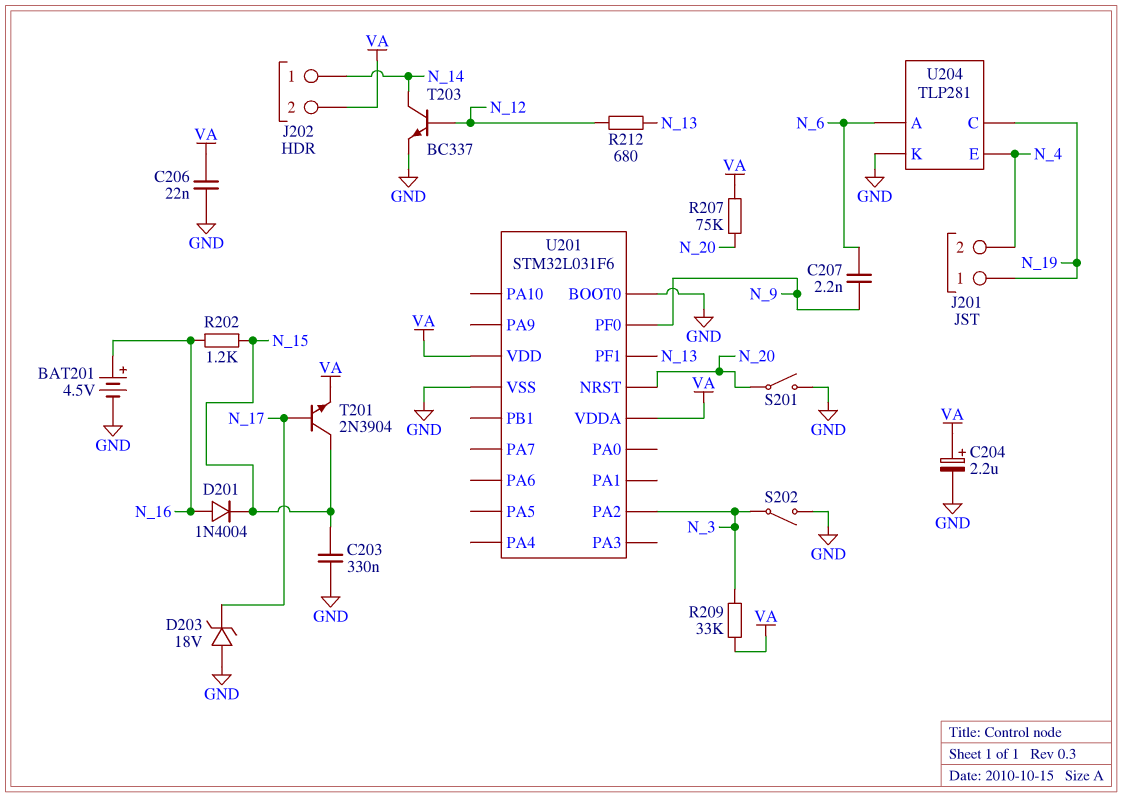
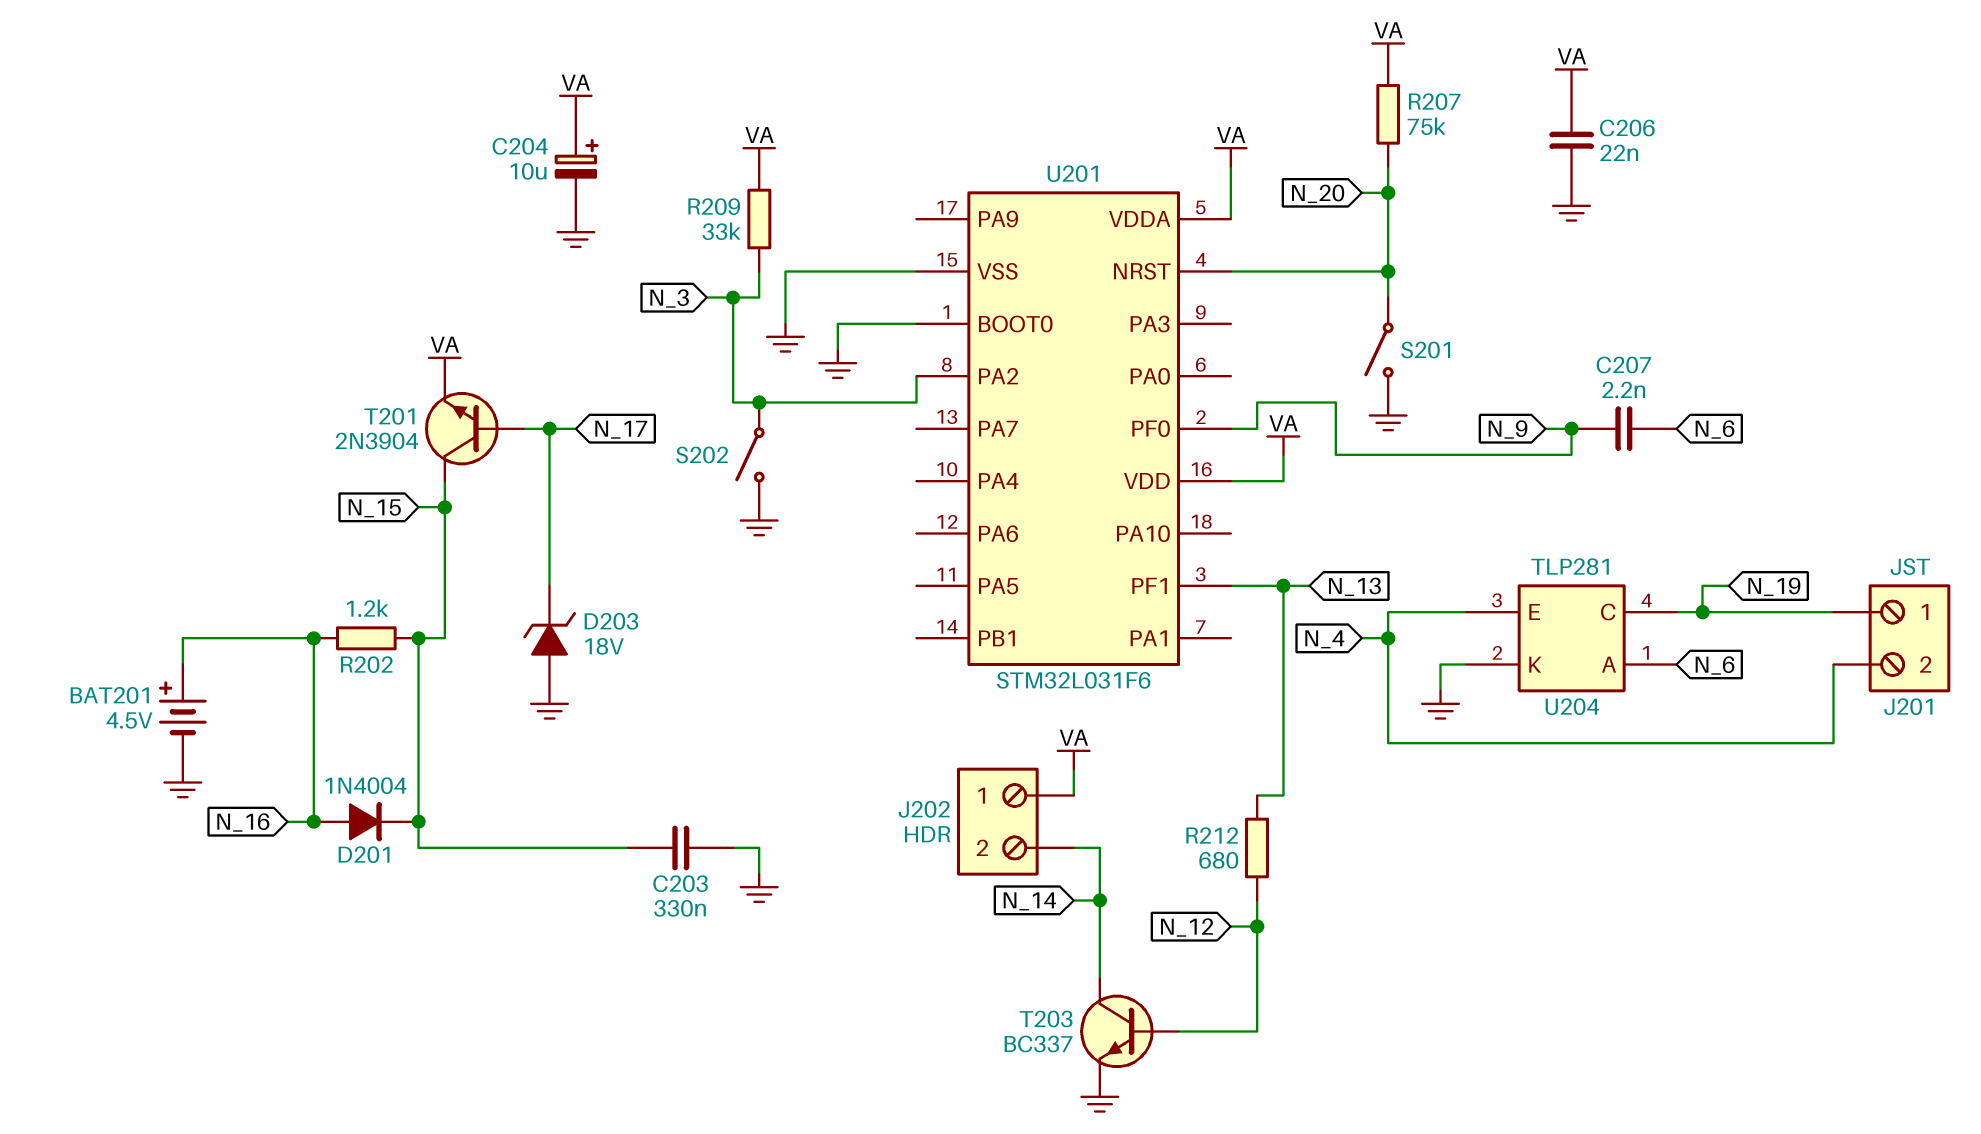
C204: 2.2uF (plus VA, minus GND) -> 10uF (plus VA, minus GND)
J202 pin 1: N_14 -> VA
J202 pin 2: VA -> N_14

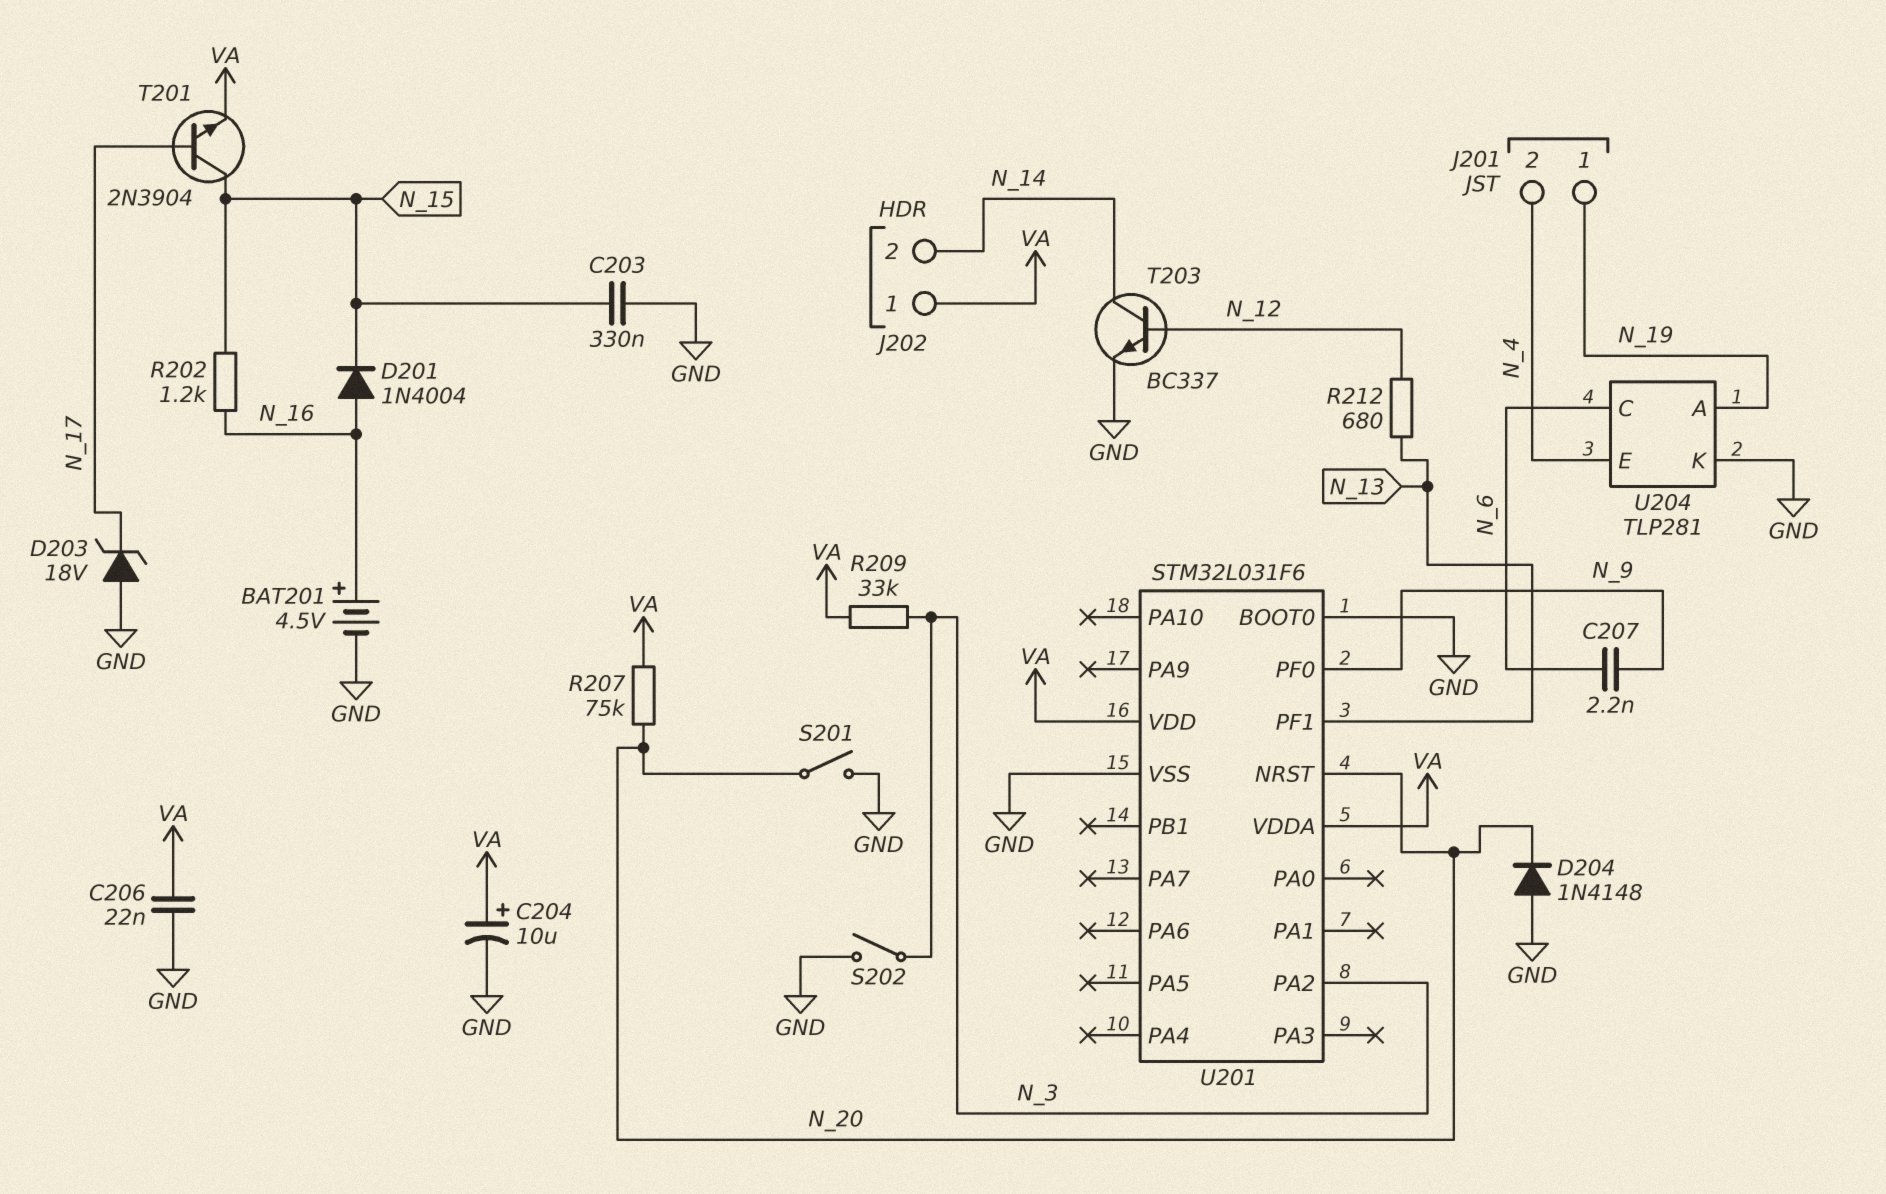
D204: none -> diode 1N4148 (A GND, K N_20)
U204 pin A: N_6 -> N_19
U204 pin C: N_19 -> N_6

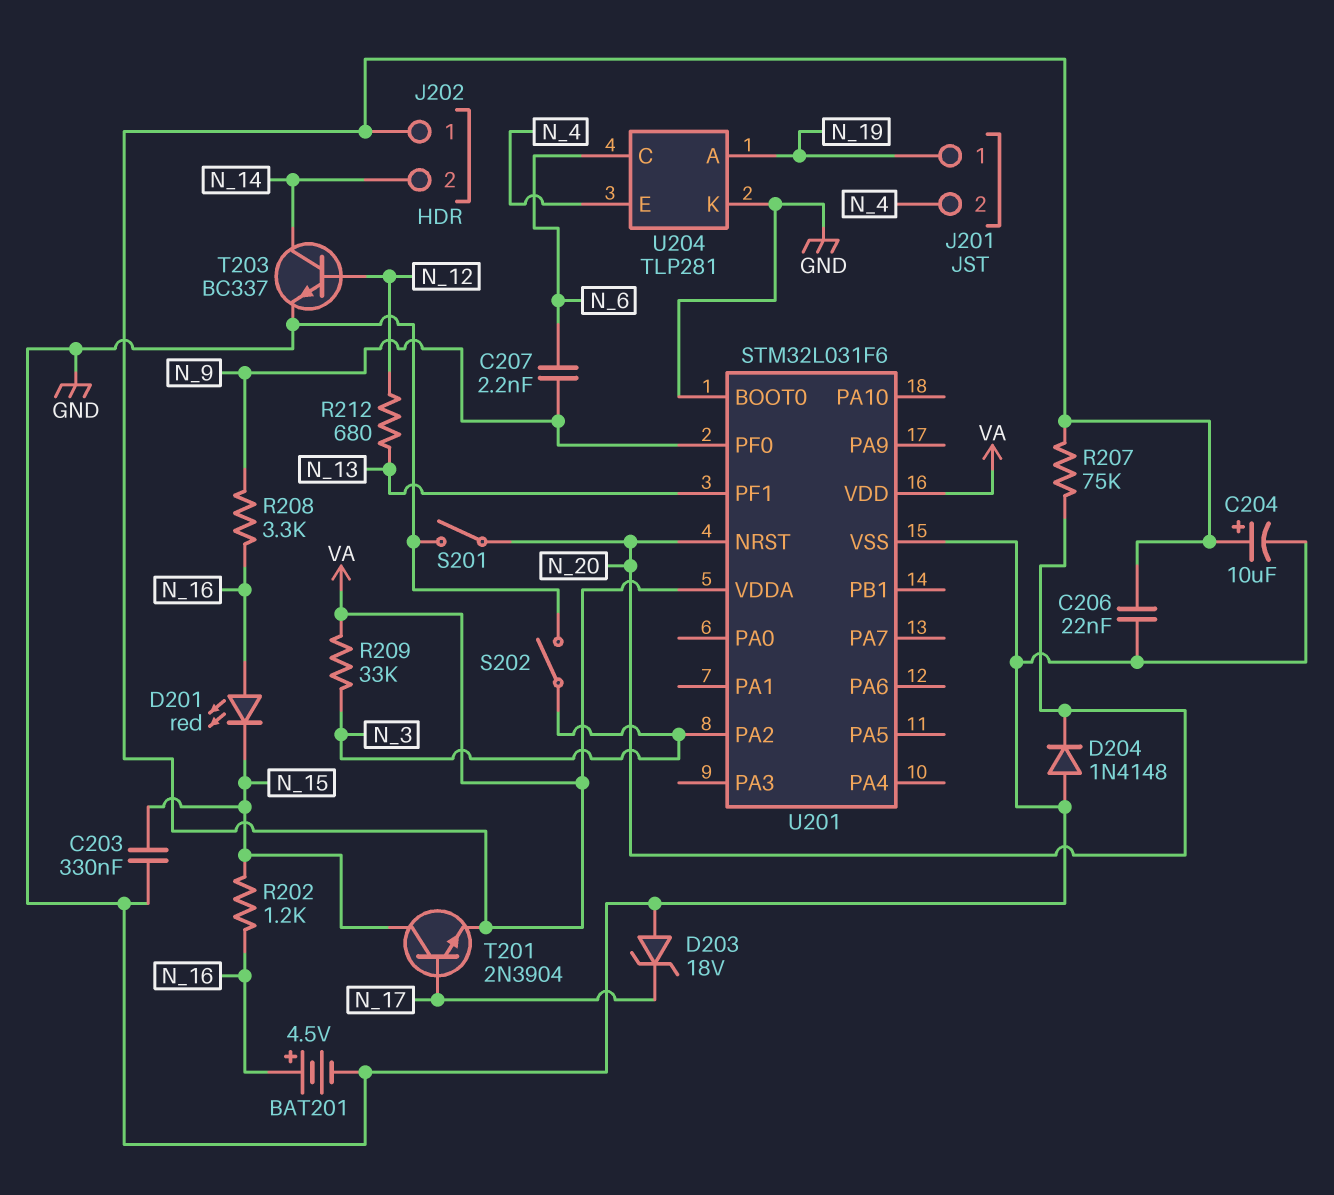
D201: diode 1N4004 (A N_16, K N_15) -> LED red (A N_16, K N_15)
R208: none -> 3.3k (N_9, N_16)

